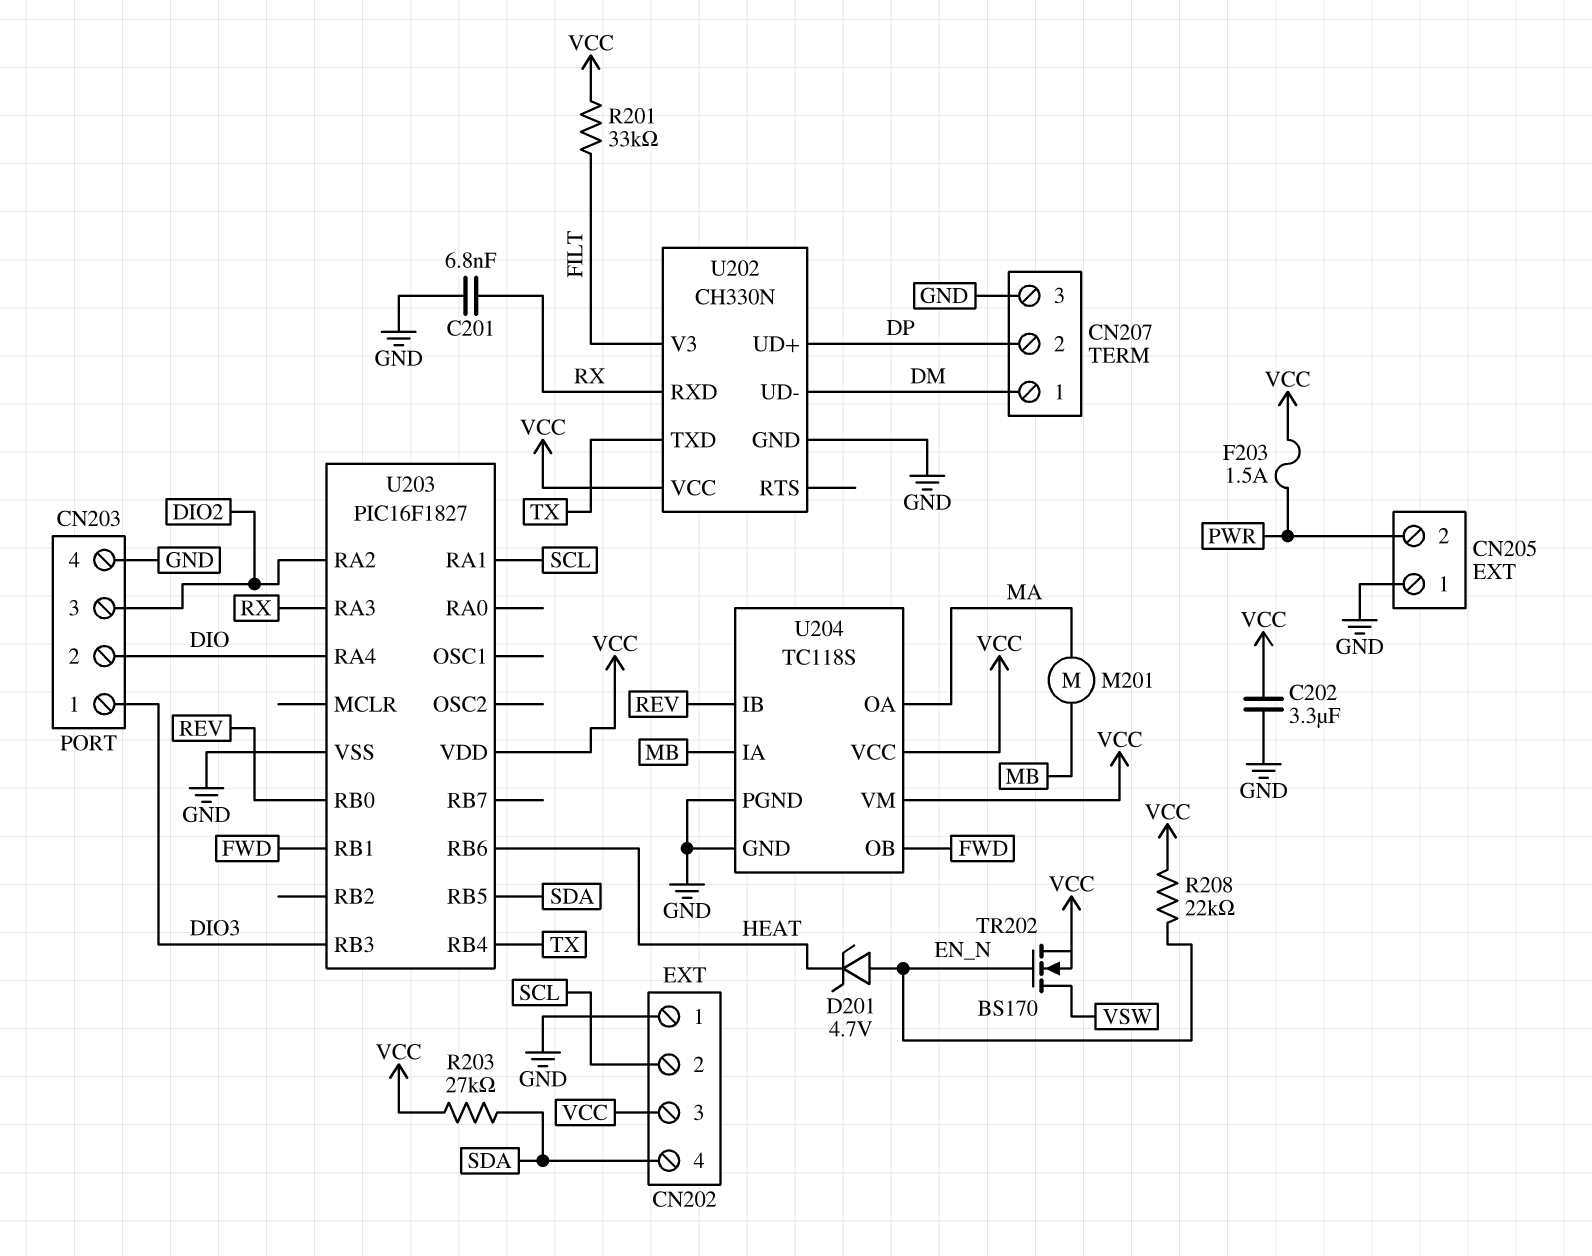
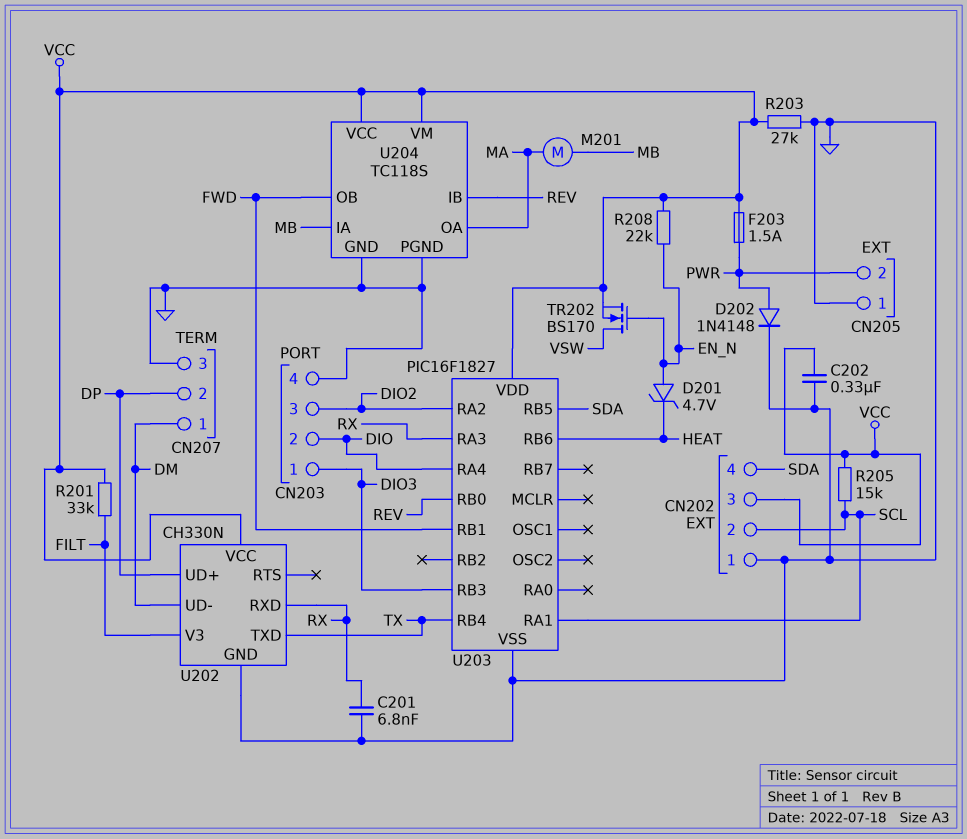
C202: 3.3uF (GND, VCC) -> 330nF (GND, VCC)
D202: none -> diode 1N4148 (A PWR, K GND)
R203: 27k (SDA, VCC) -> 27k (GND, VCC)
R205: none -> 15k (SCL, VCC)

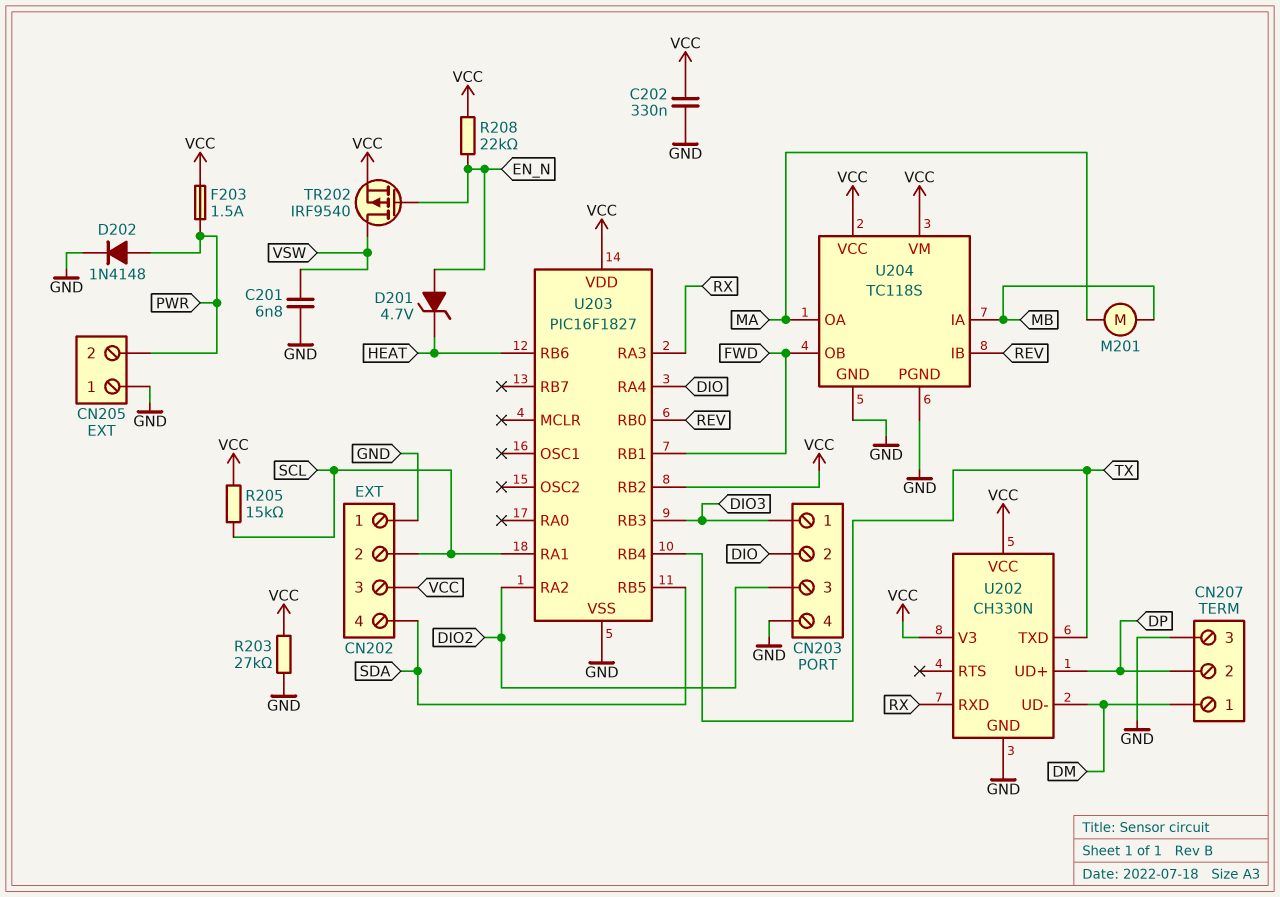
C201: 6.8nF (GND, RX) -> 6.8nF (GND, VSW)
R201: 33k (FILT, VCC) -> none
TR202: NMOS BS170 (G EN_N, D VSW, S VCC) -> PMOS IRF9540 (G EN_N, D VSW, S VCC)
U202 pin V3: FILT -> VCC
U203 pin RB2: none -> VCC

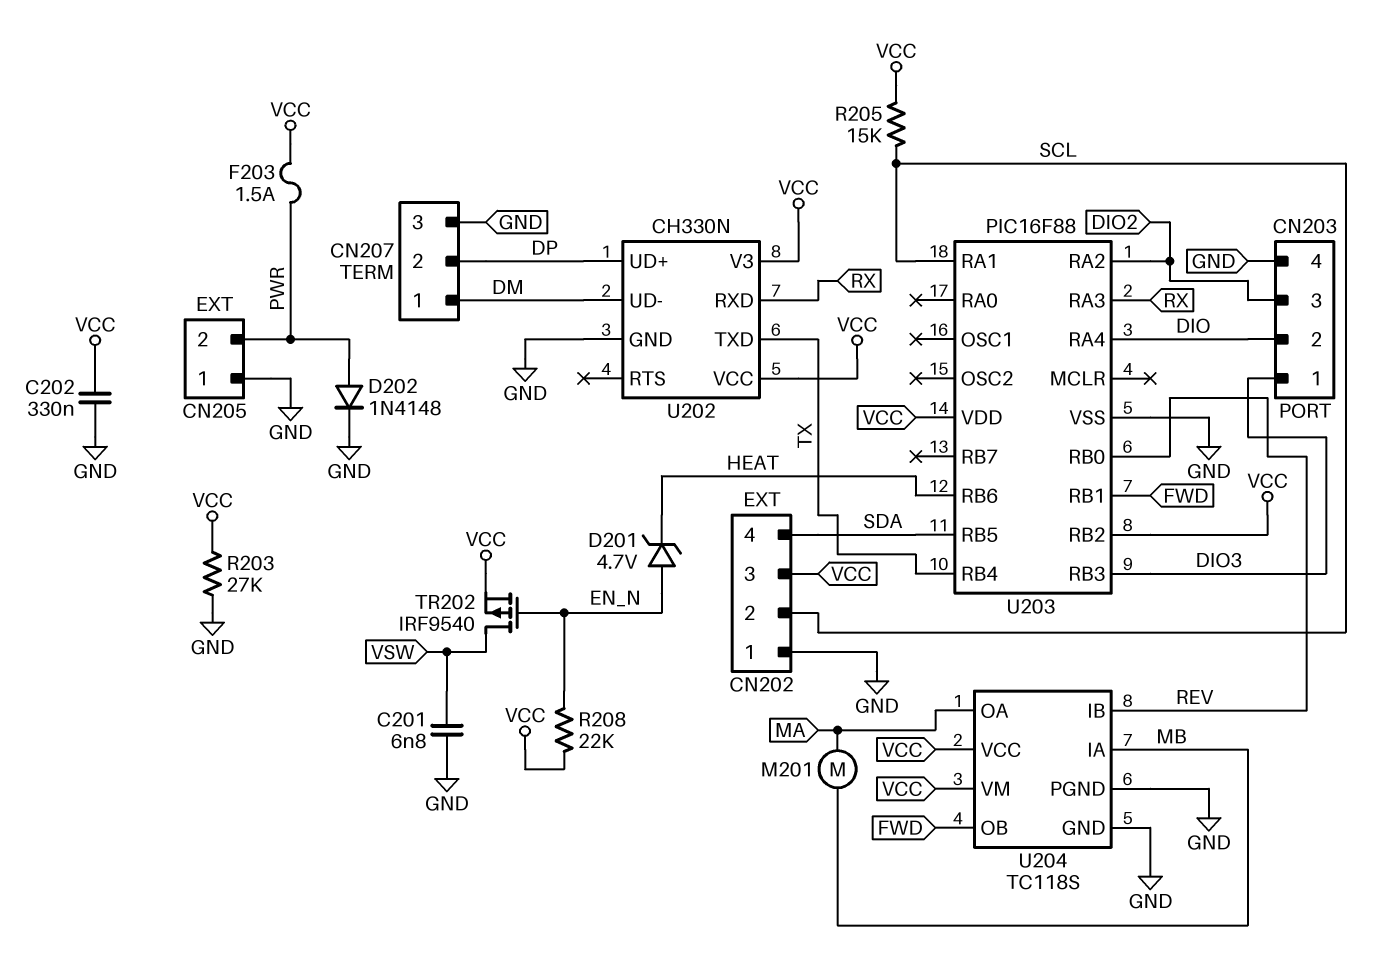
U203: PIC16F1827 -> PIC16F88

